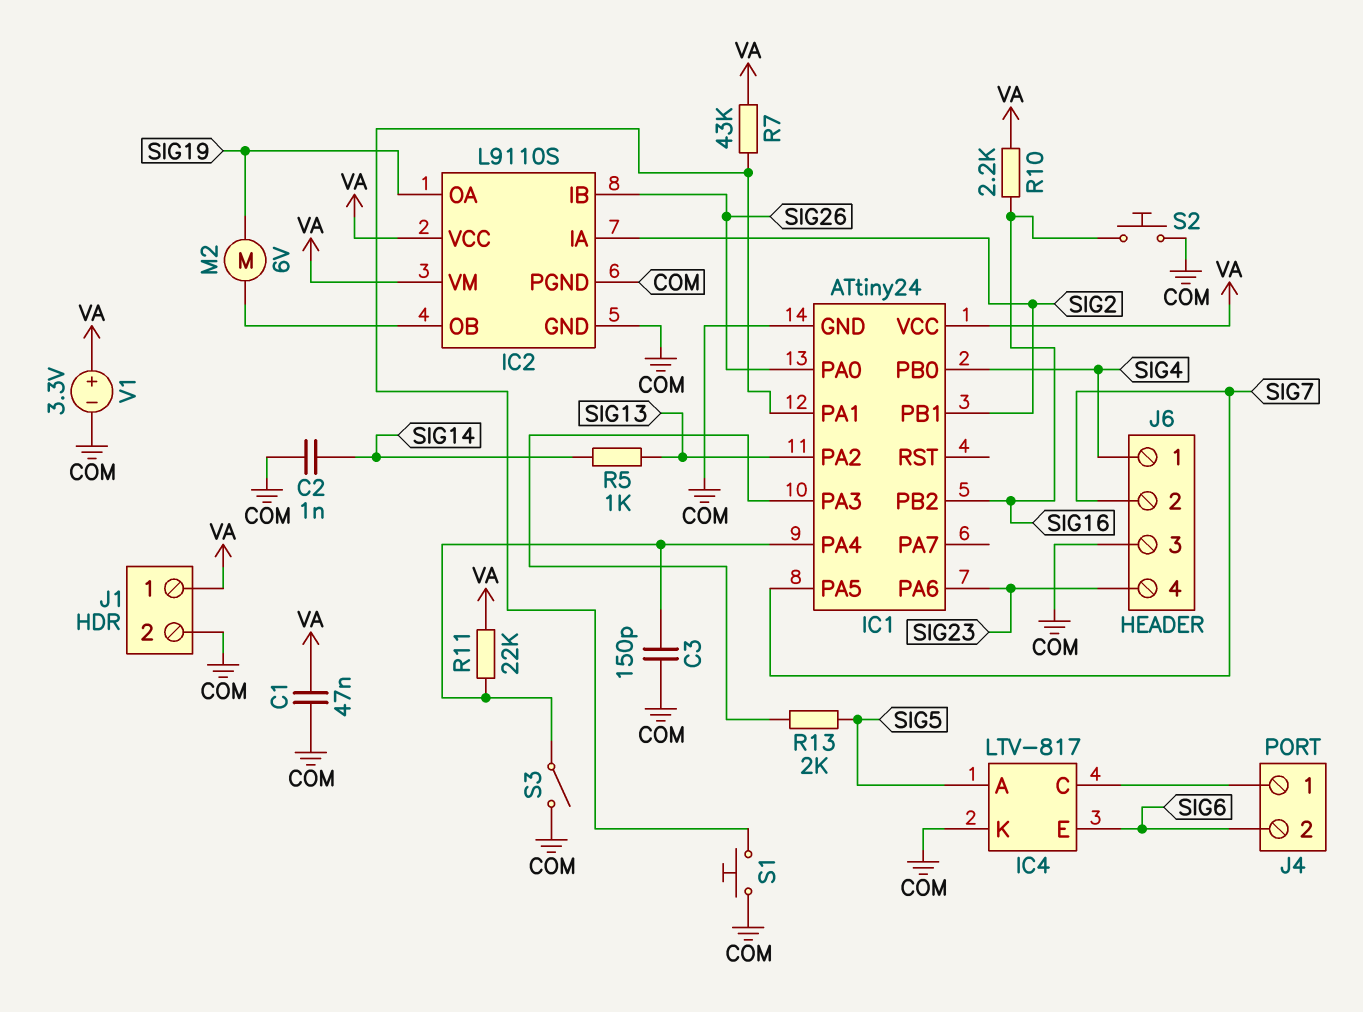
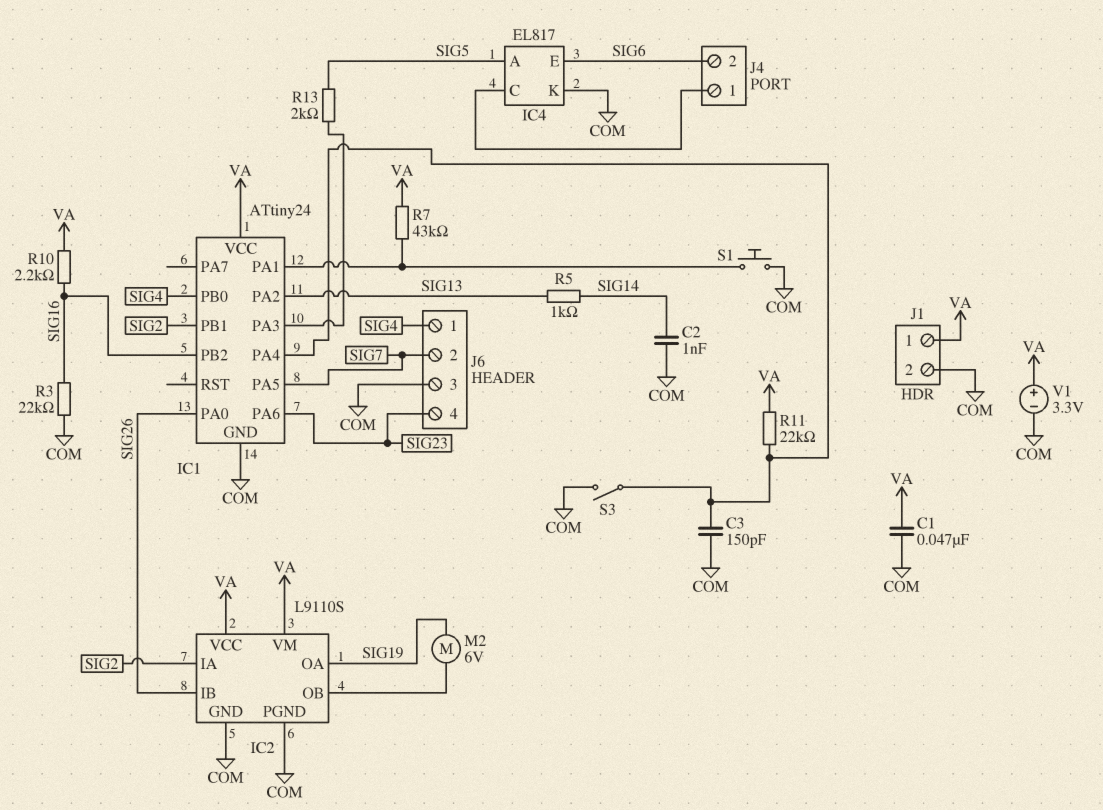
IC4: LTV-817 -> EL817
R3: none -> 22k (COM, SIG16)
S2: button (COM, SIG16) -> none

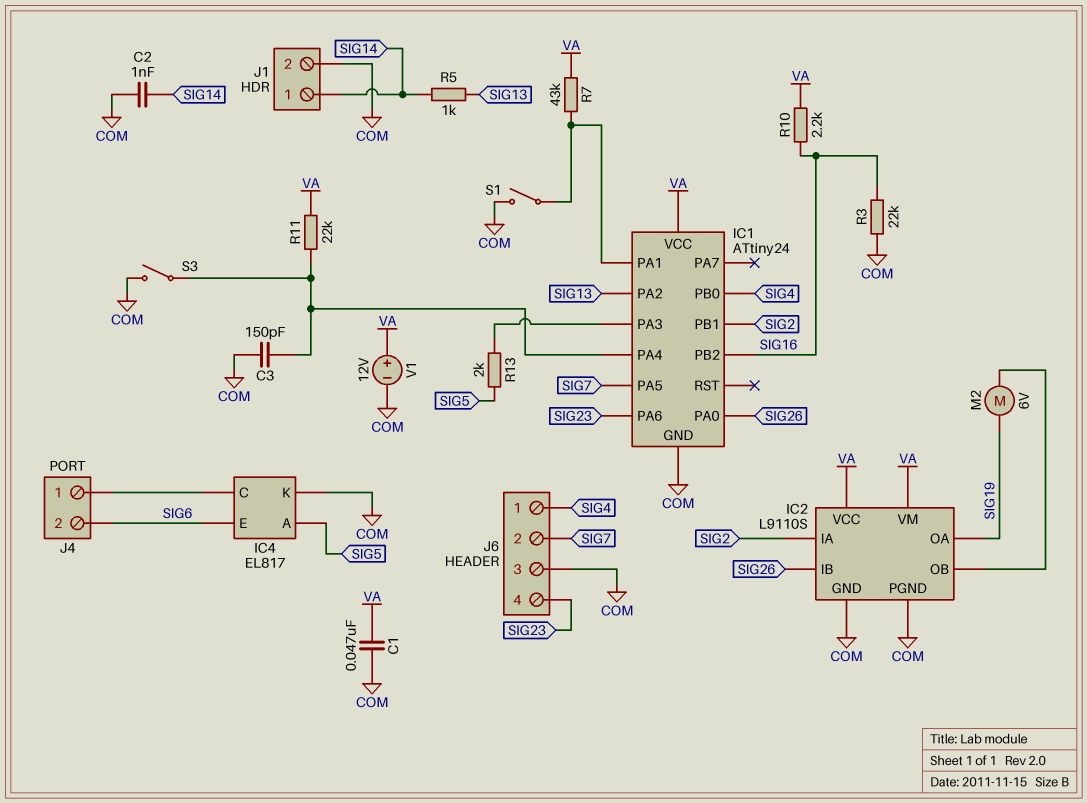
J1 pin 1: VA -> SIG14
S1: button (COM, IC1/PA1) -> switch (COM, IC1/PA1)
V1: 3.3V (plus VA, minus COM) -> 12V (plus VA, minus COM)

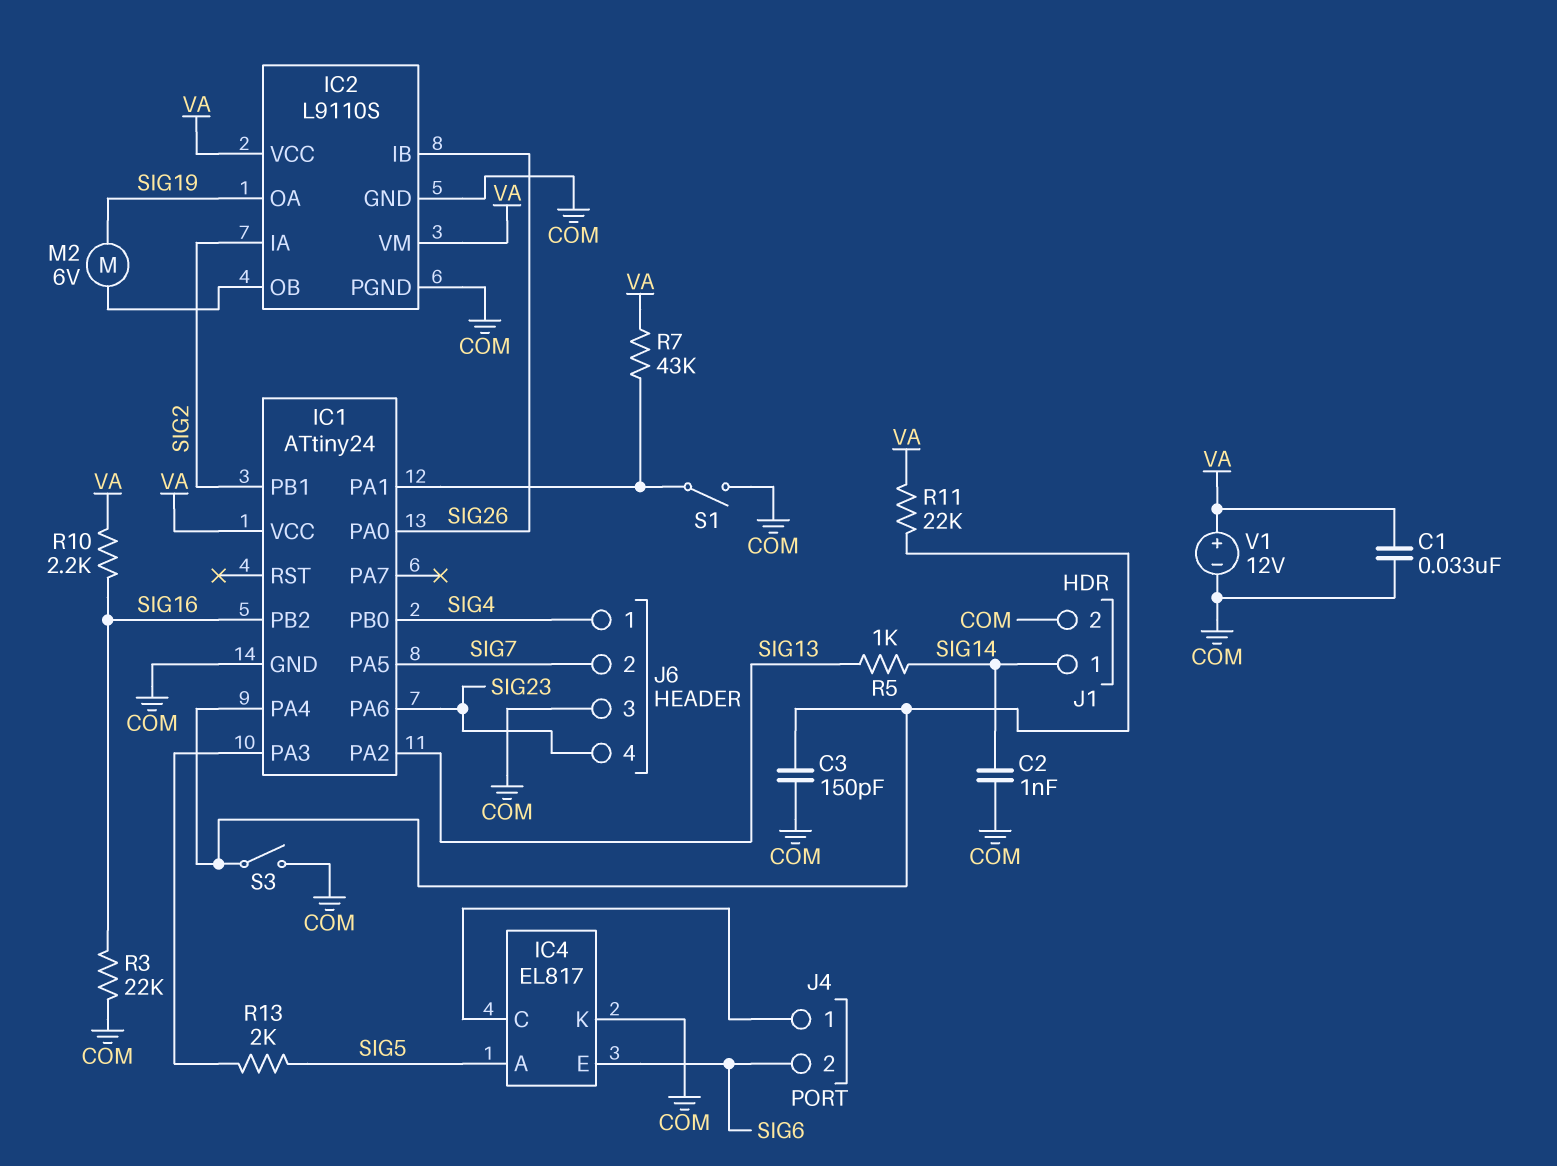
C1: 47nF (COM, VA) -> 33nF (COM, VA)

